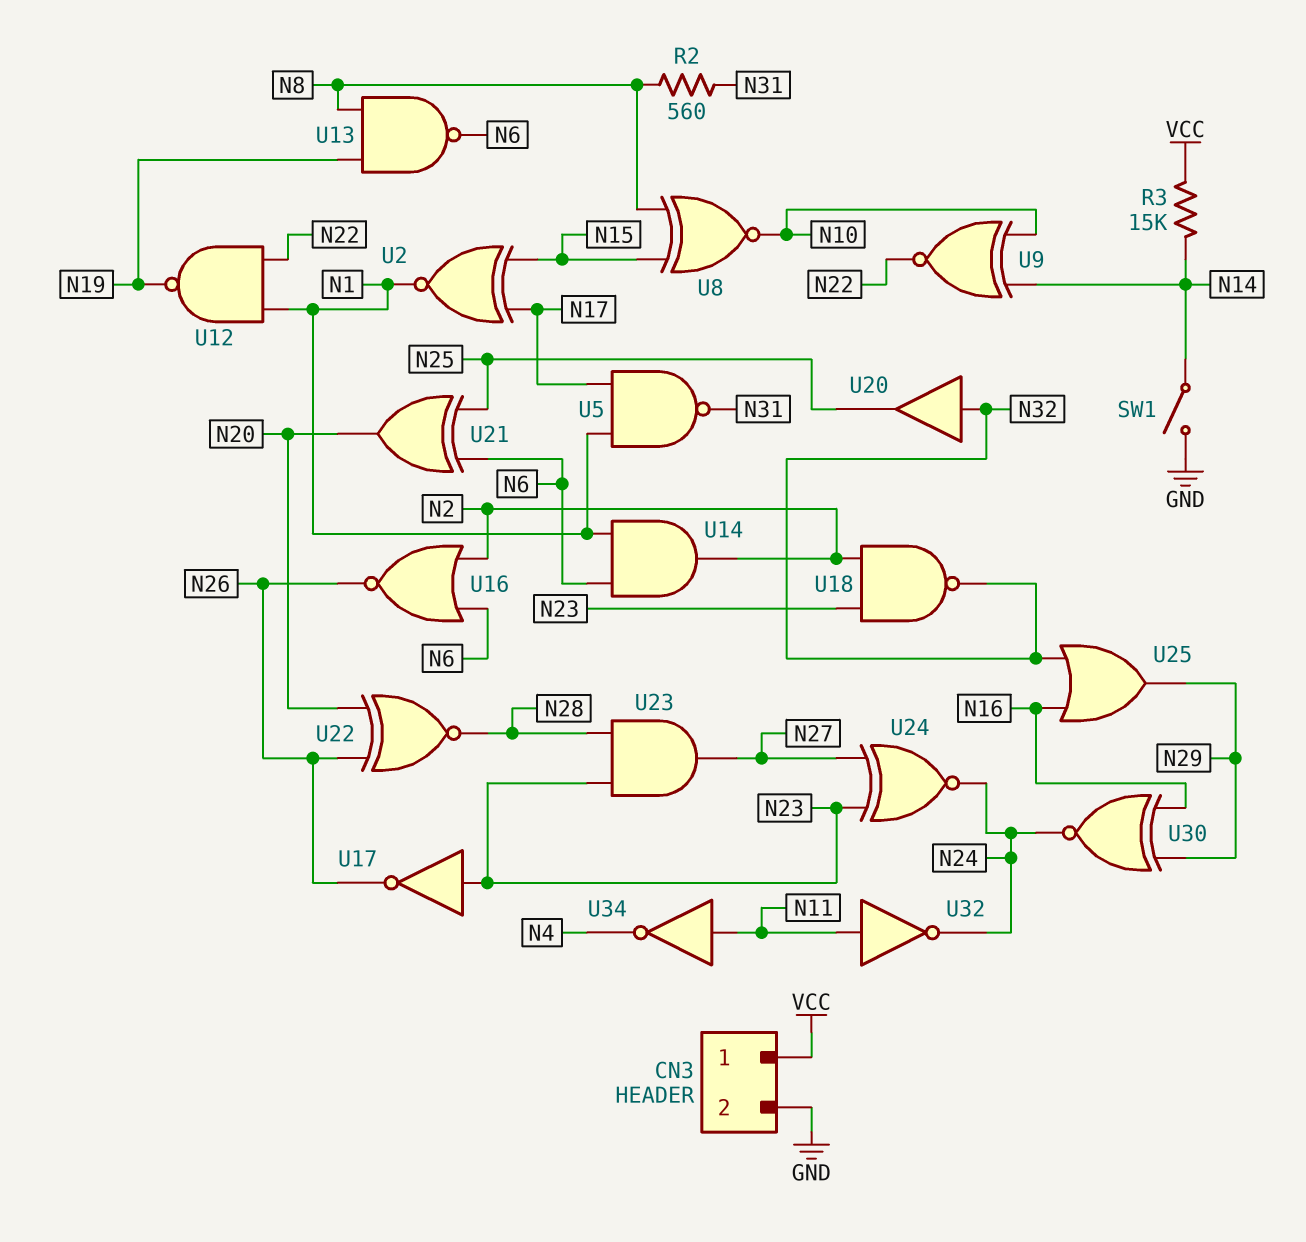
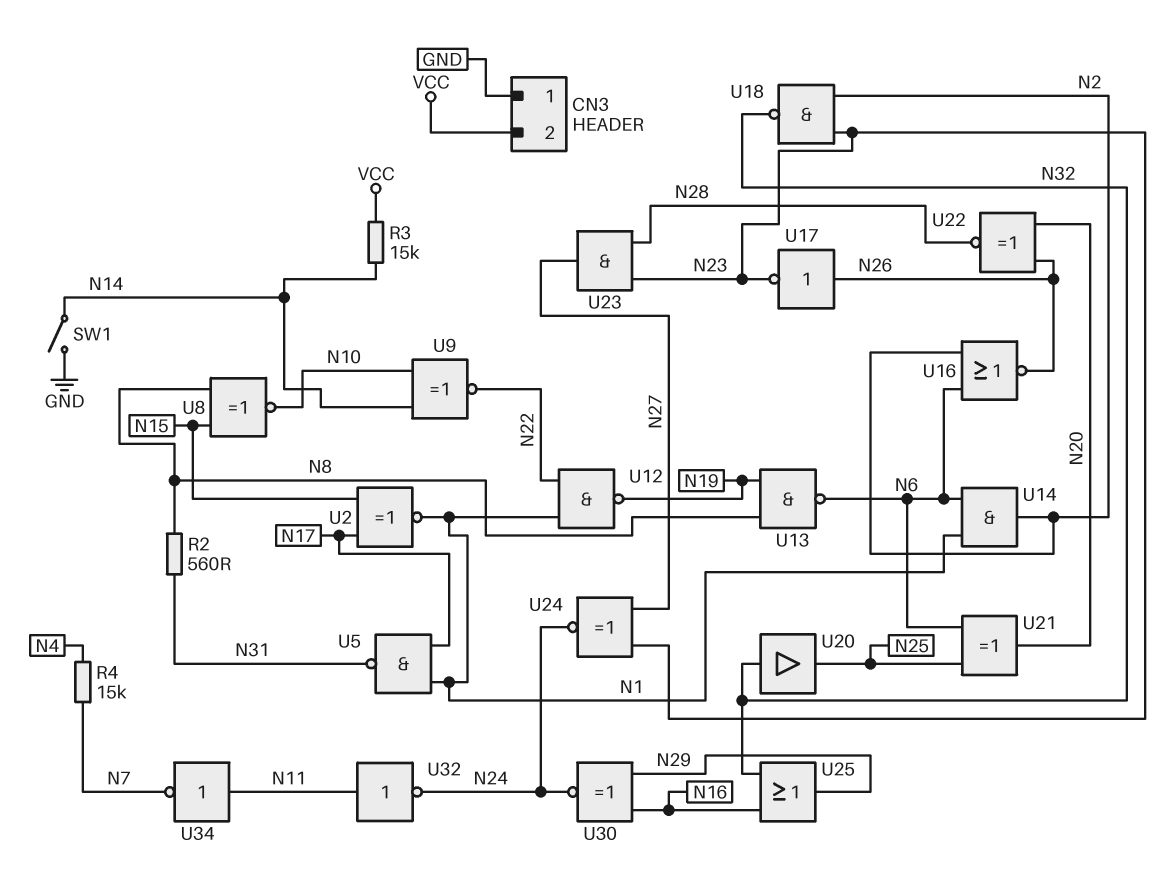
CN3 pin 1: VCC -> GND
CN3 pin 2: GND -> VCC
R4: none -> 15k (N4, N7)
U17: NOT (in N23, out N26) -> NOT (in N26, out N23)
U34: NOT (in N11, out N4) -> NOT (in N11, out N7)

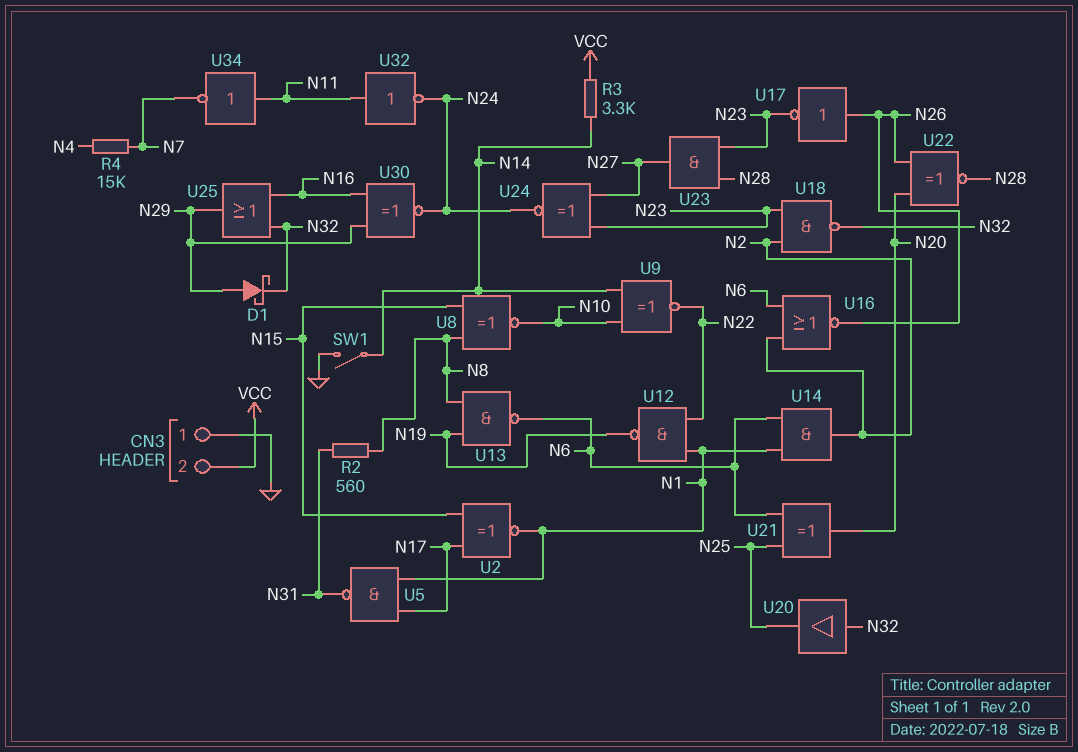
D1: none -> schottky (A N29, K N32)
R3: 15k (N14, VCC) -> 3.3k (N14, VCC)

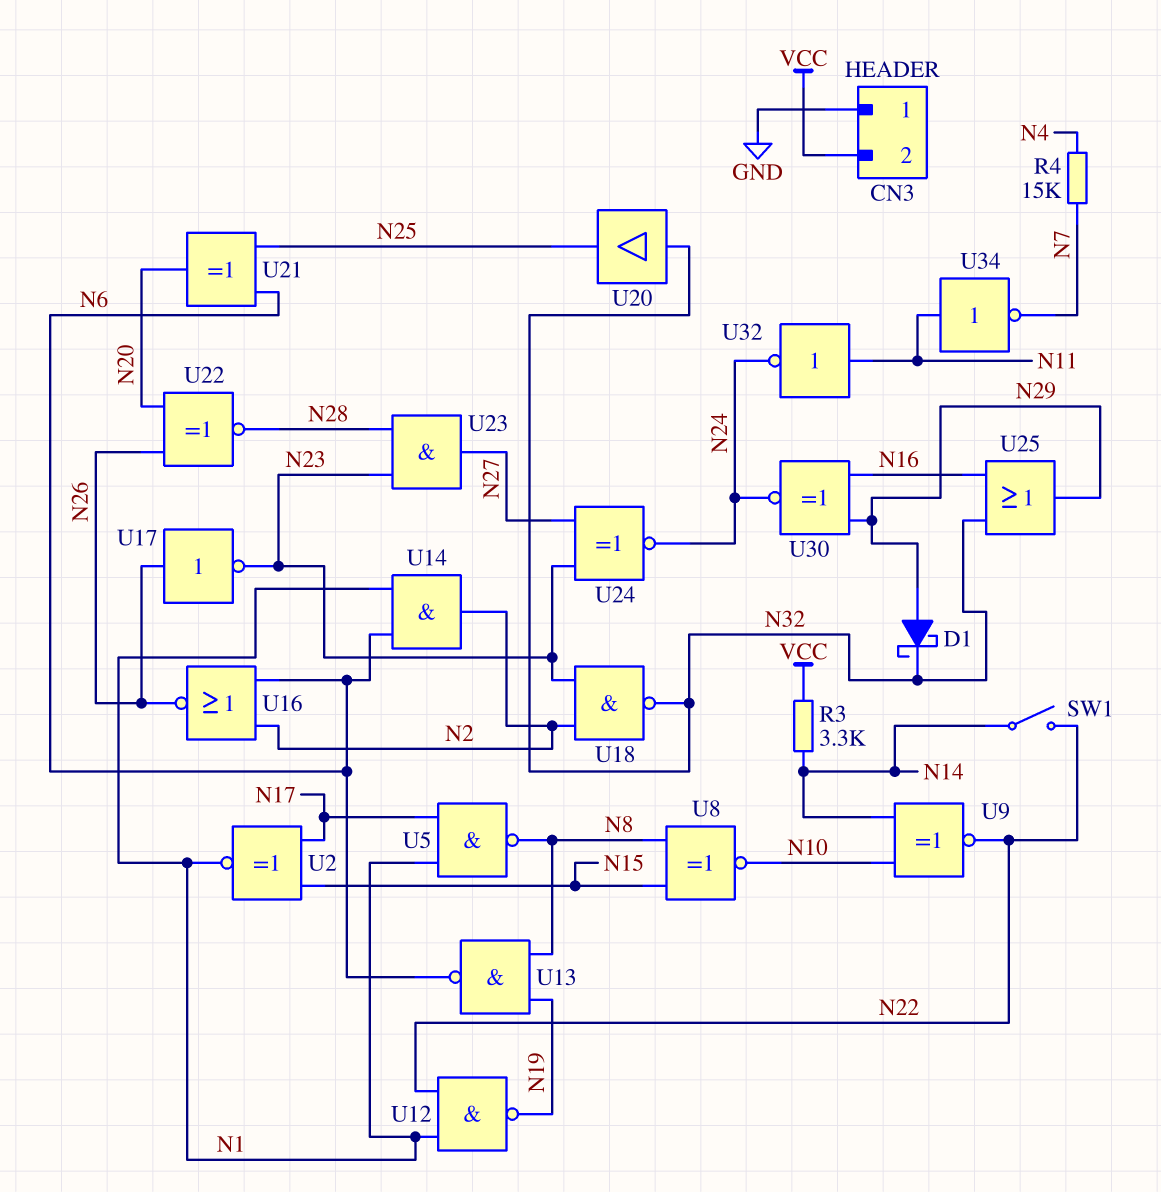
R2: 560 (N8, N31) -> none
SW1: switch (GND, N14) -> switch (N14, N22)
U5: NAND (in N1, in N17, out N31) -> NAND (in N1, in N17, out N8)

